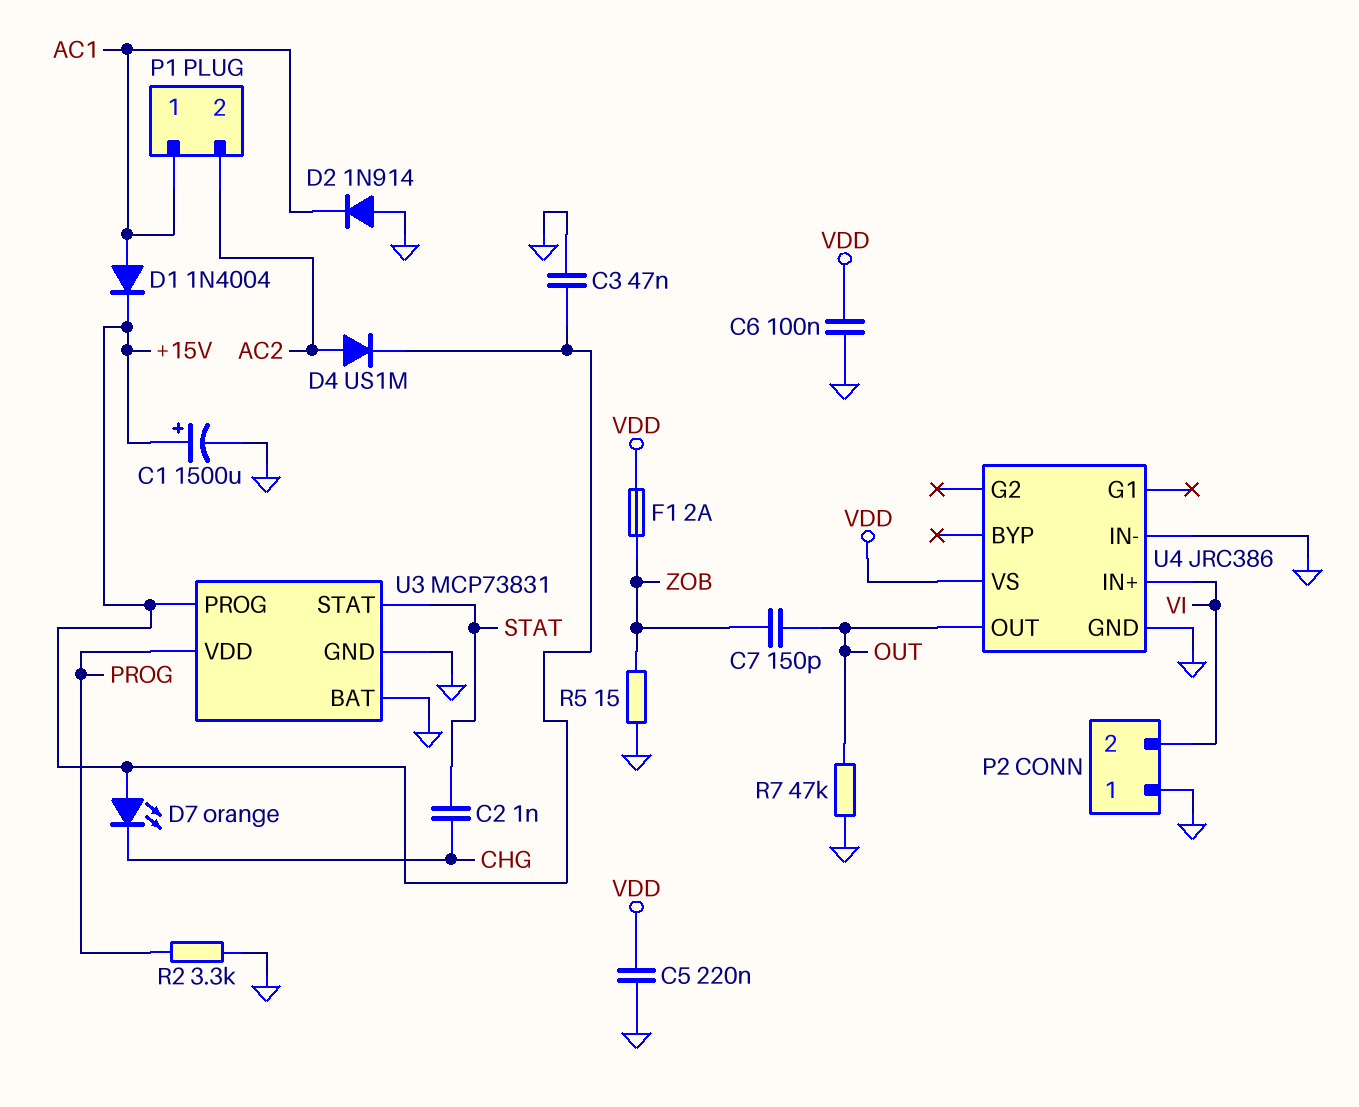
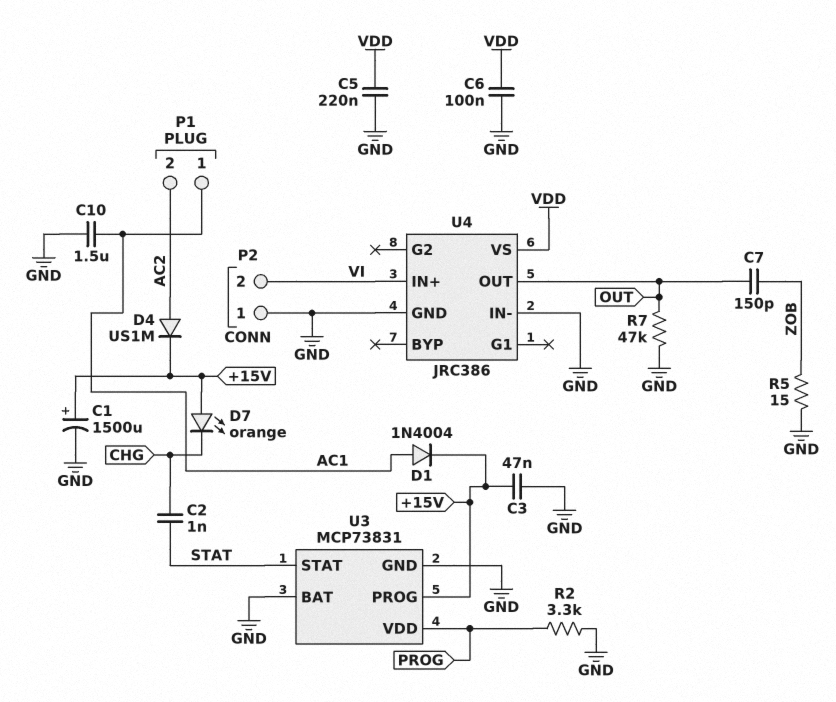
C10: none -> 1.5uF (AC1, GND)
D2: diode 1N914 (A GND, K AC1) -> none
F1: 2A (VDD, ZOB) -> none

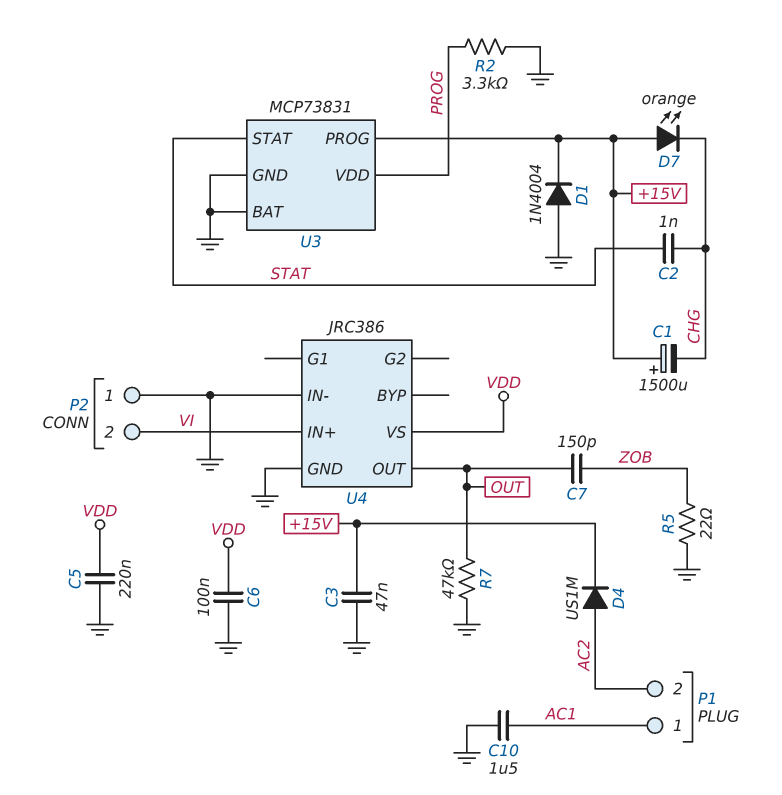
C1: 1500uF (plus +15V, minus GND) -> 1500uF (plus +15V, minus CHG)
D1: diode 1N4004 (A AC1, K +15V) -> diode 1N4004 (A GND, K +15V)
R5: 15 (GND, ZOB) -> 22 (GND, ZOB)

